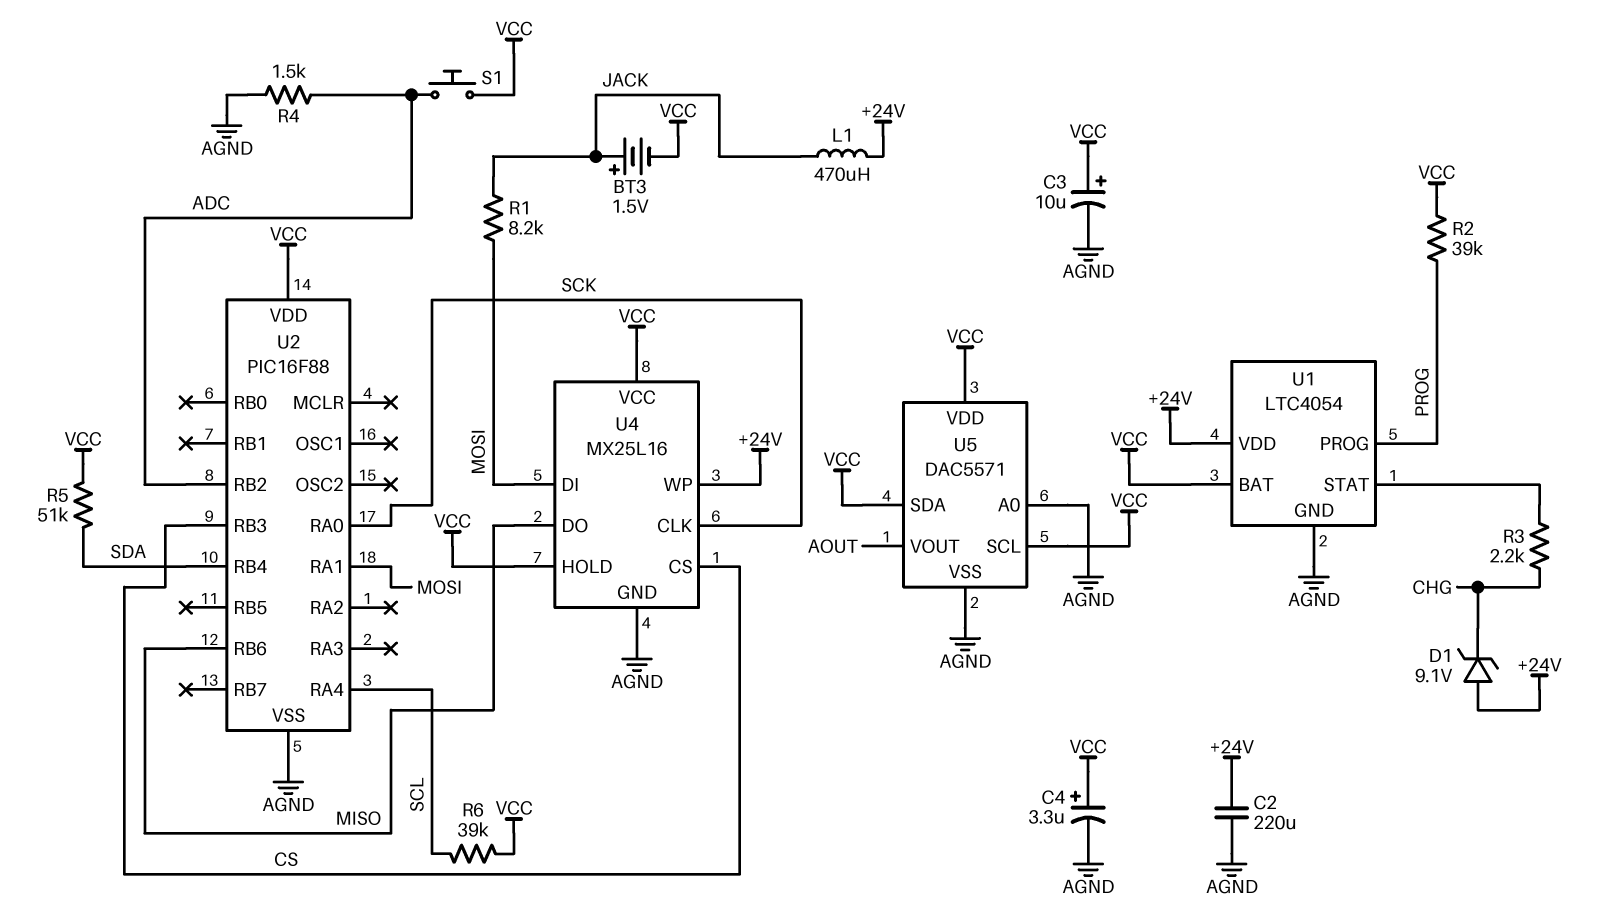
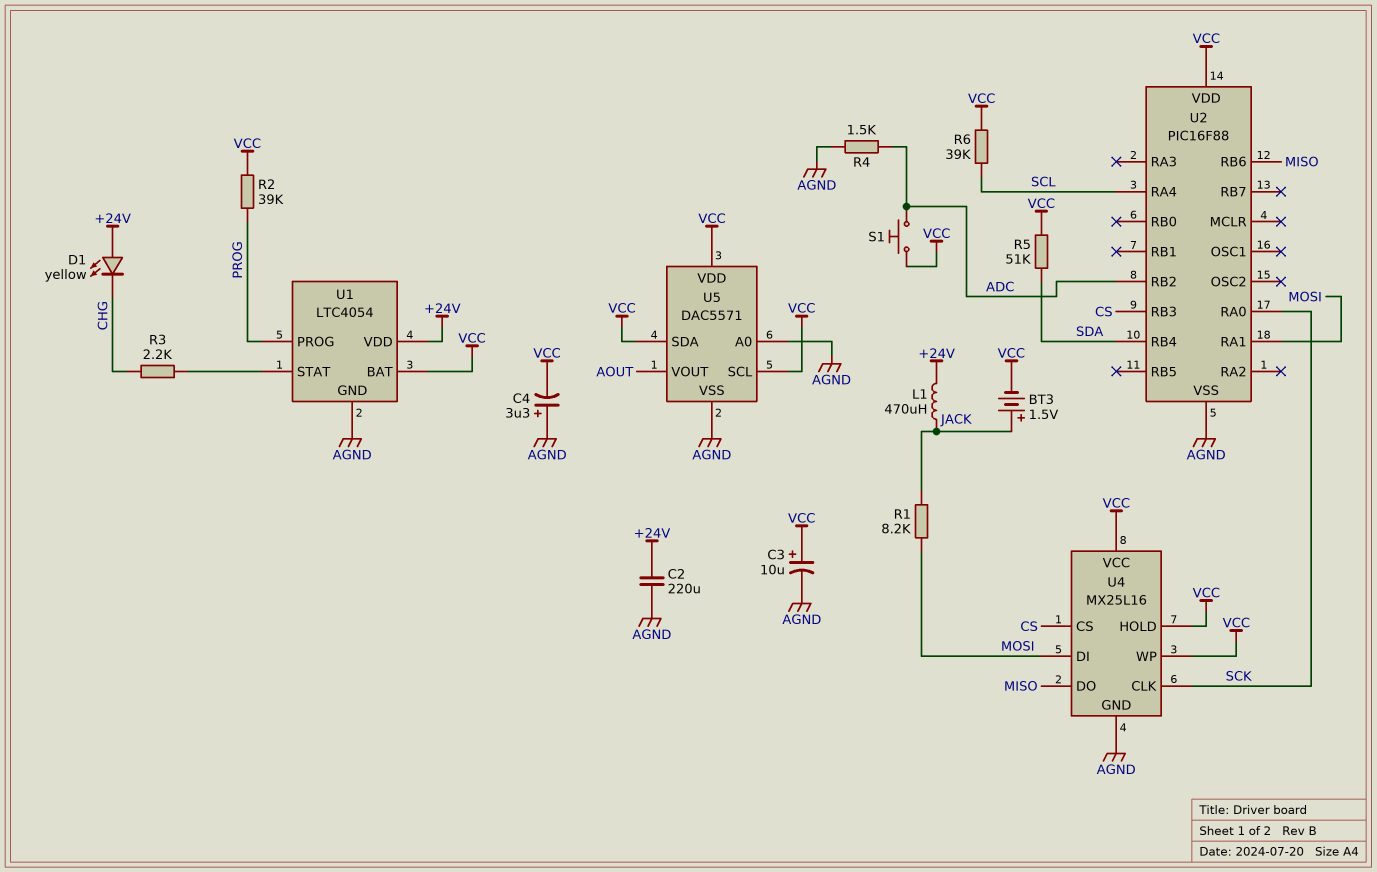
C4: 3.3uF (plus VCC, minus AGND) -> 3.3uF (plus AGND, minus VCC)
D1: zener 9.1V (A +24V, K CHG) -> LED yellow (A +24V, K CHG)
U4 pin WP: +24V -> VCC

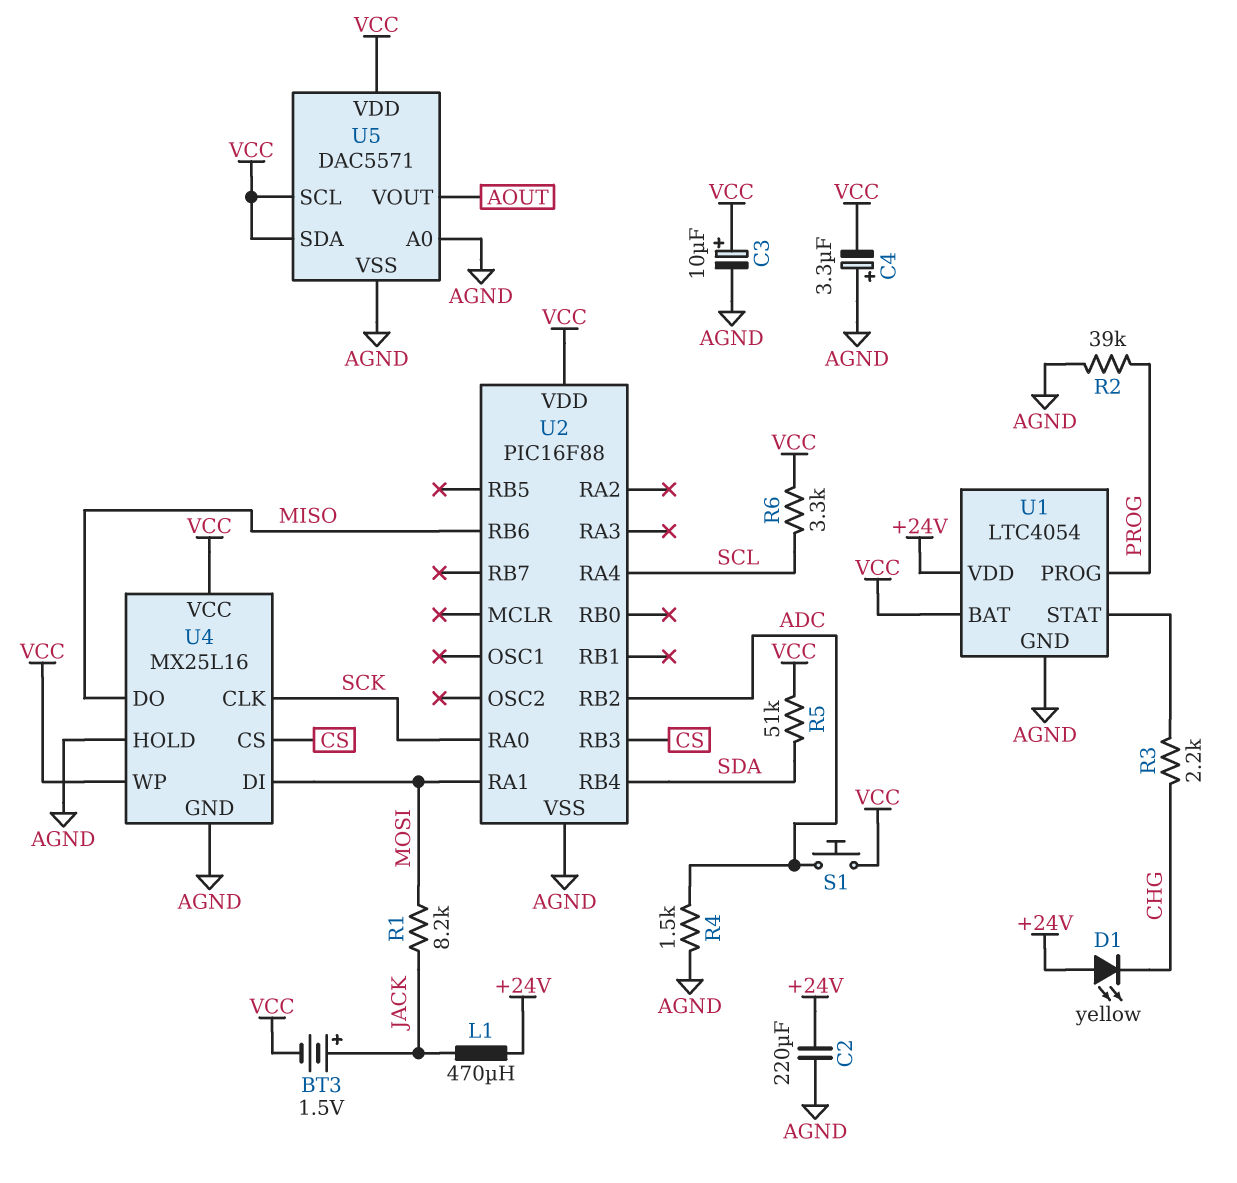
R2: 39k (PROG, VCC) -> 39k (AGND, PROG)
R6: 39k (SCL, VCC) -> 3.3k (SCL, VCC)
U4 pin HOLD: VCC -> AGND

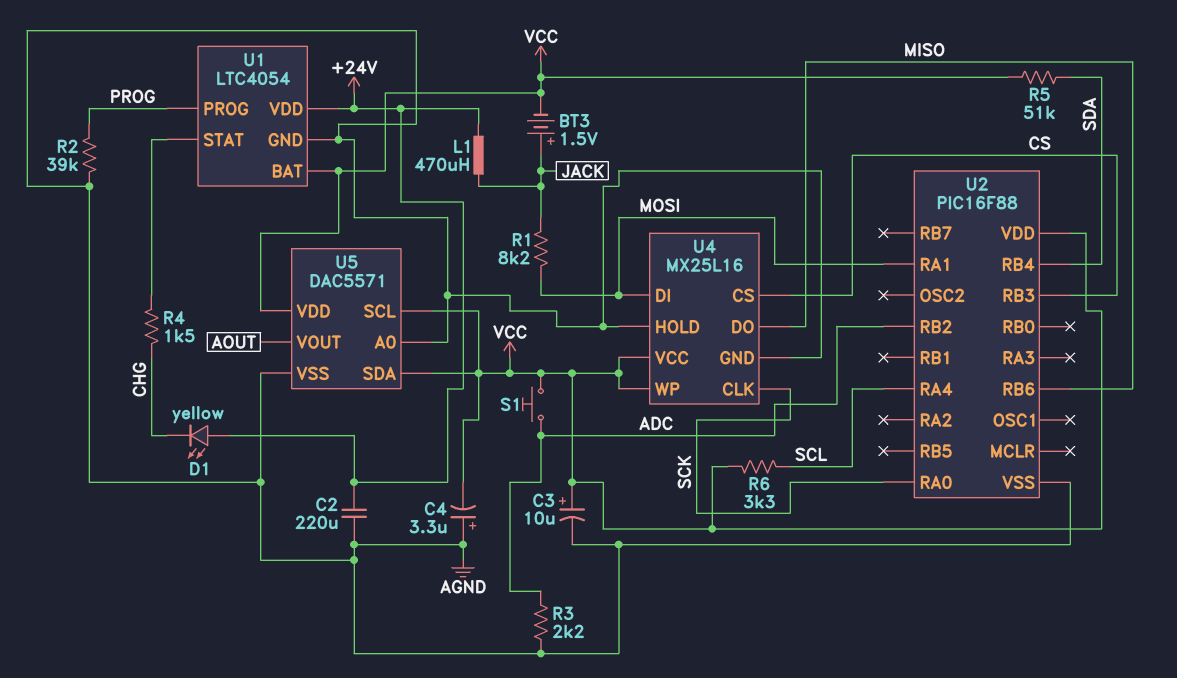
R3: 2.2k (CHG, U1/STAT) -> 2.2k (ADC, AGND)
R4: 1.5k (ADC, AGND) -> 1.5k (CHG, U1/STAT)

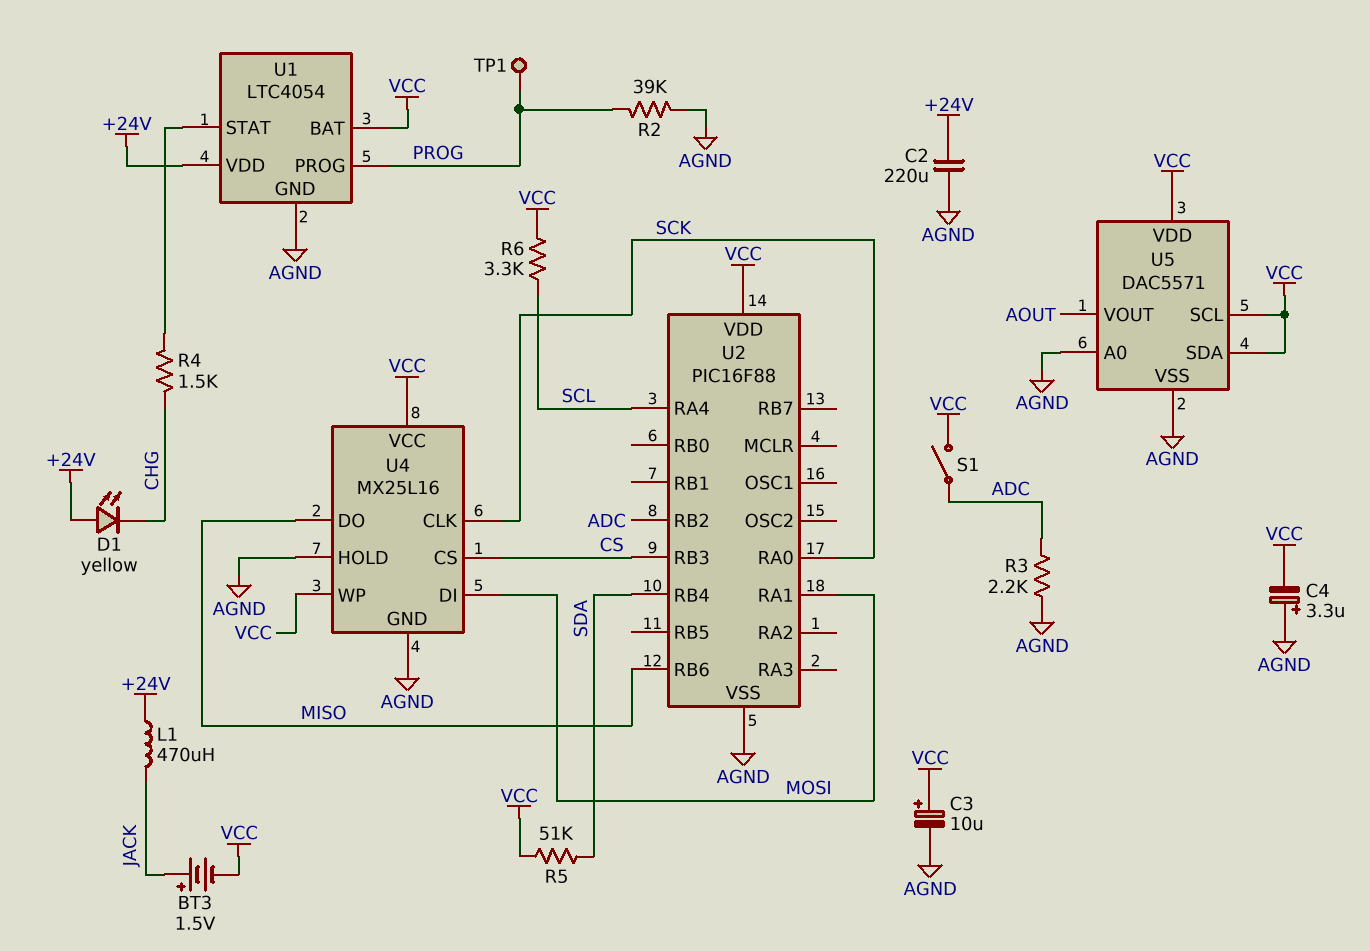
R1: 8.2k (JACK, MOSI) -> none
S1: button (ADC, VCC) -> switch (ADC, VCC)
TP1: none -> test point (PROG)

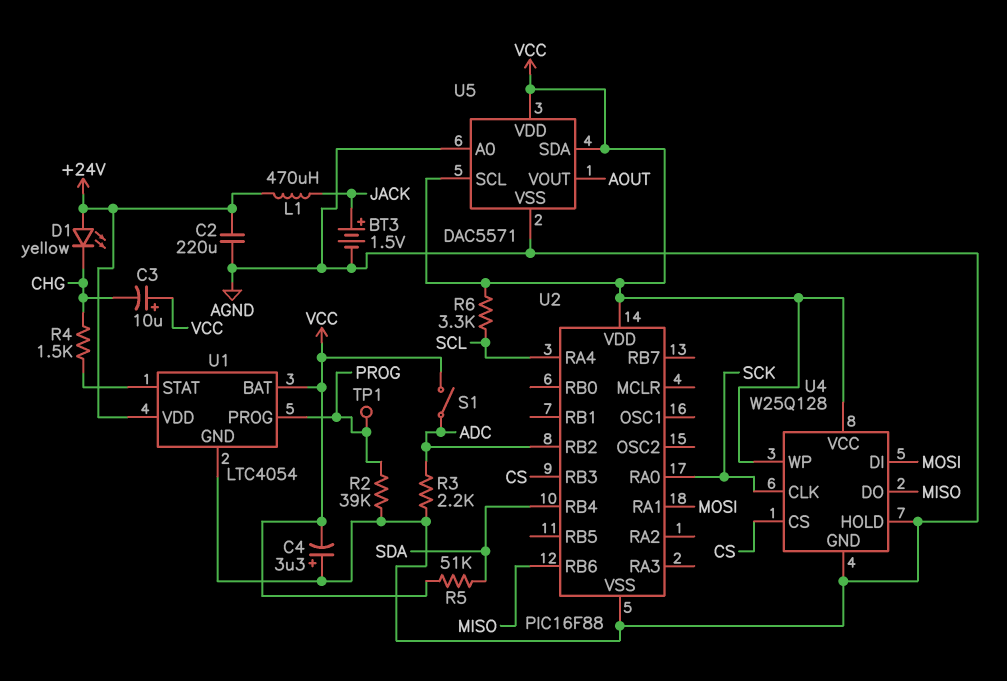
BT3: 1.5V (plus JACK, minus VCC) -> 1.5V (plus JACK, minus AGND)
C3: 10uF (plus VCC, minus AGND) -> 10uF (plus VCC, minus CHG)
U4: MX25L16 -> W25Q128

